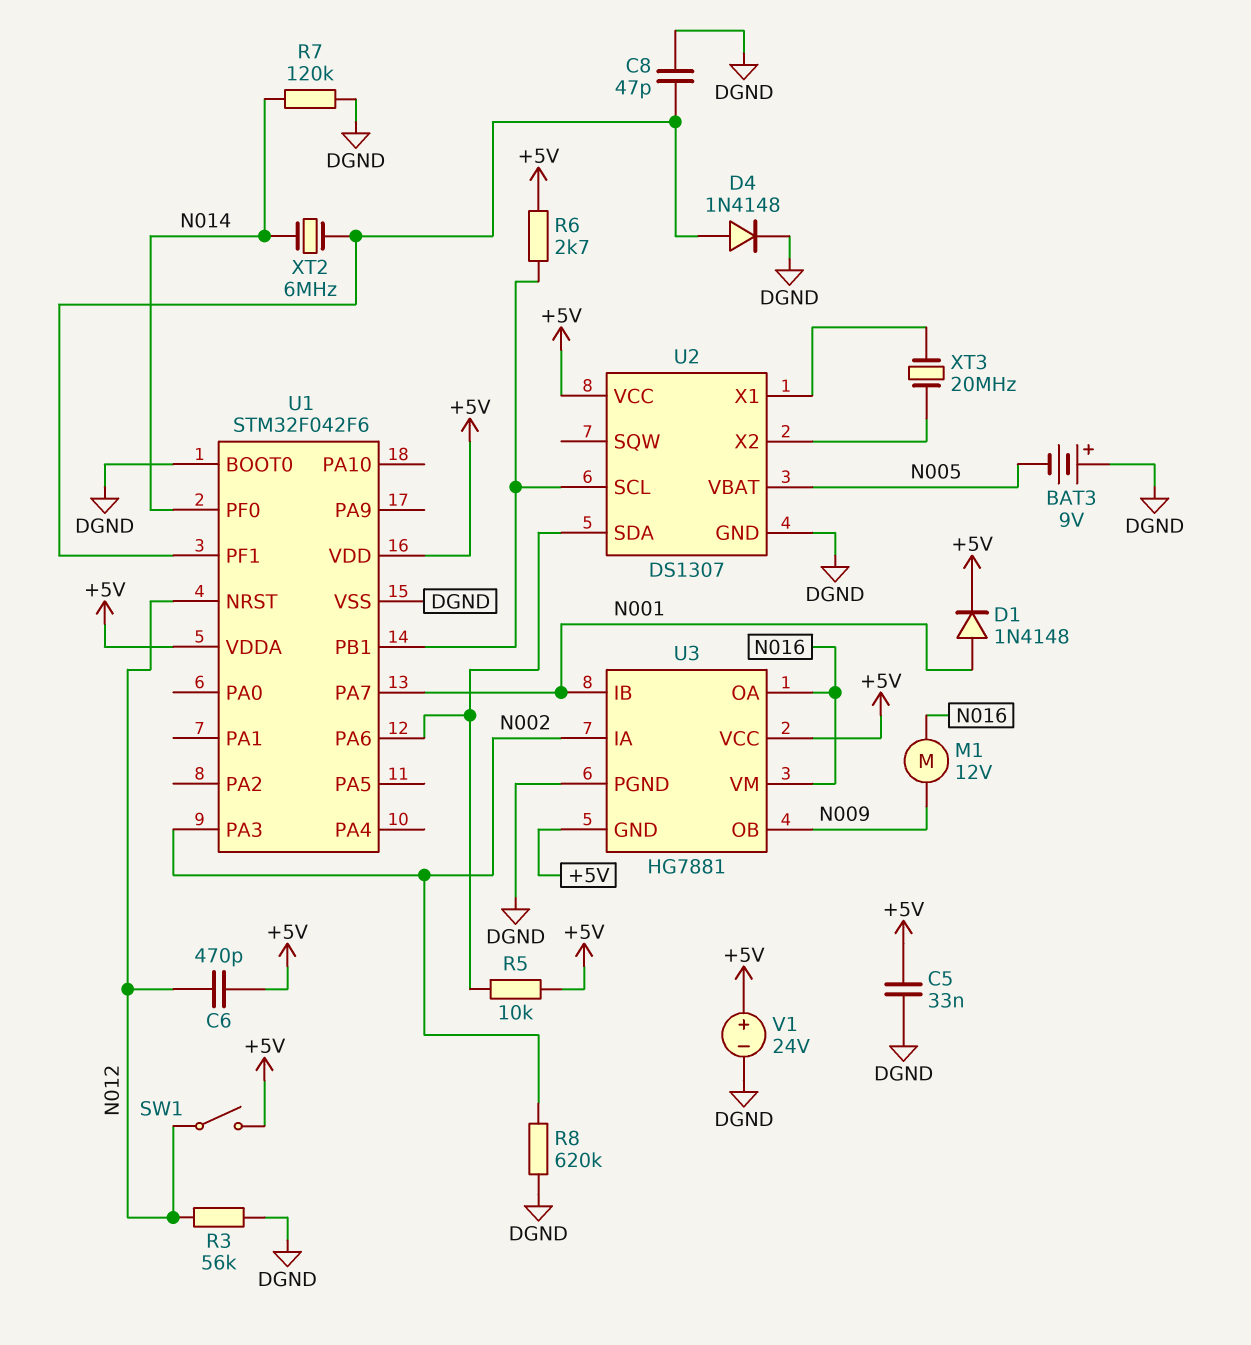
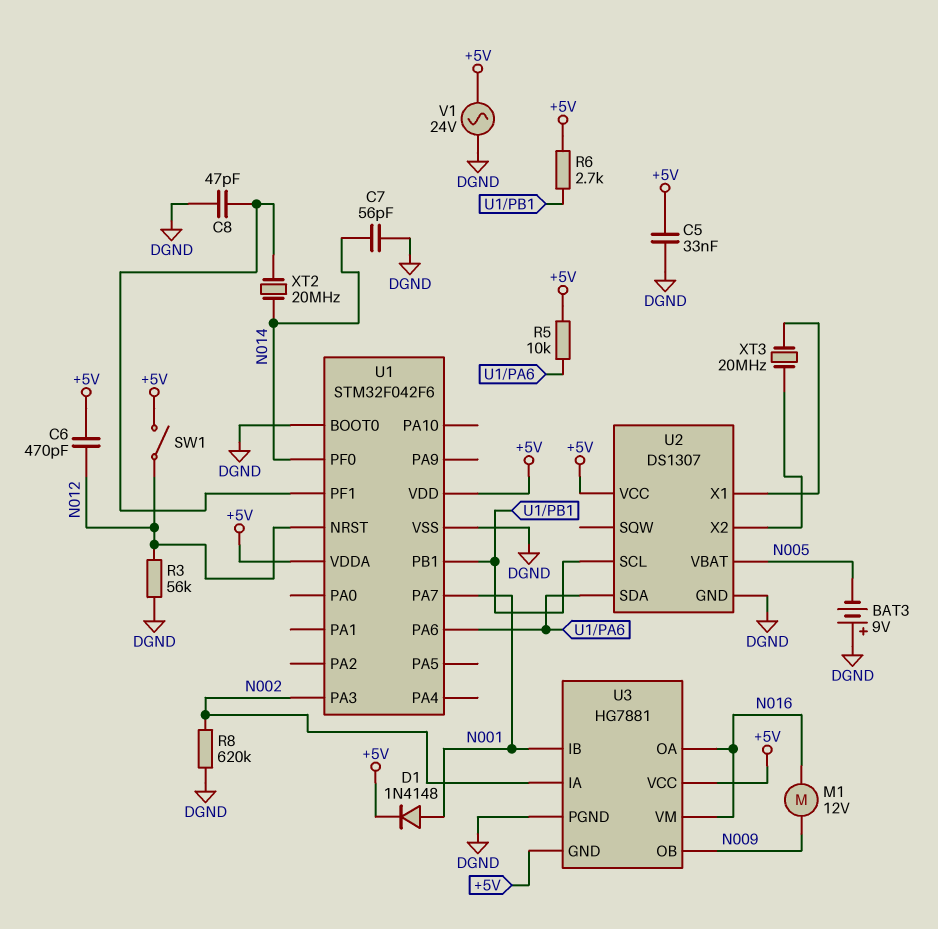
C7: none -> 56pF (DGND, N014)
D4: diode 1N4148 (A U1/PF1, K DGND) -> none
R7: 120k (DGND, N014) -> none
V1: 24V (plus +5V, minus DGND) -> AC 24V (+5V, DGND)
XT2: 6MHz (N014, U1/PF1) -> 20MHz (N014, U1/PF1)

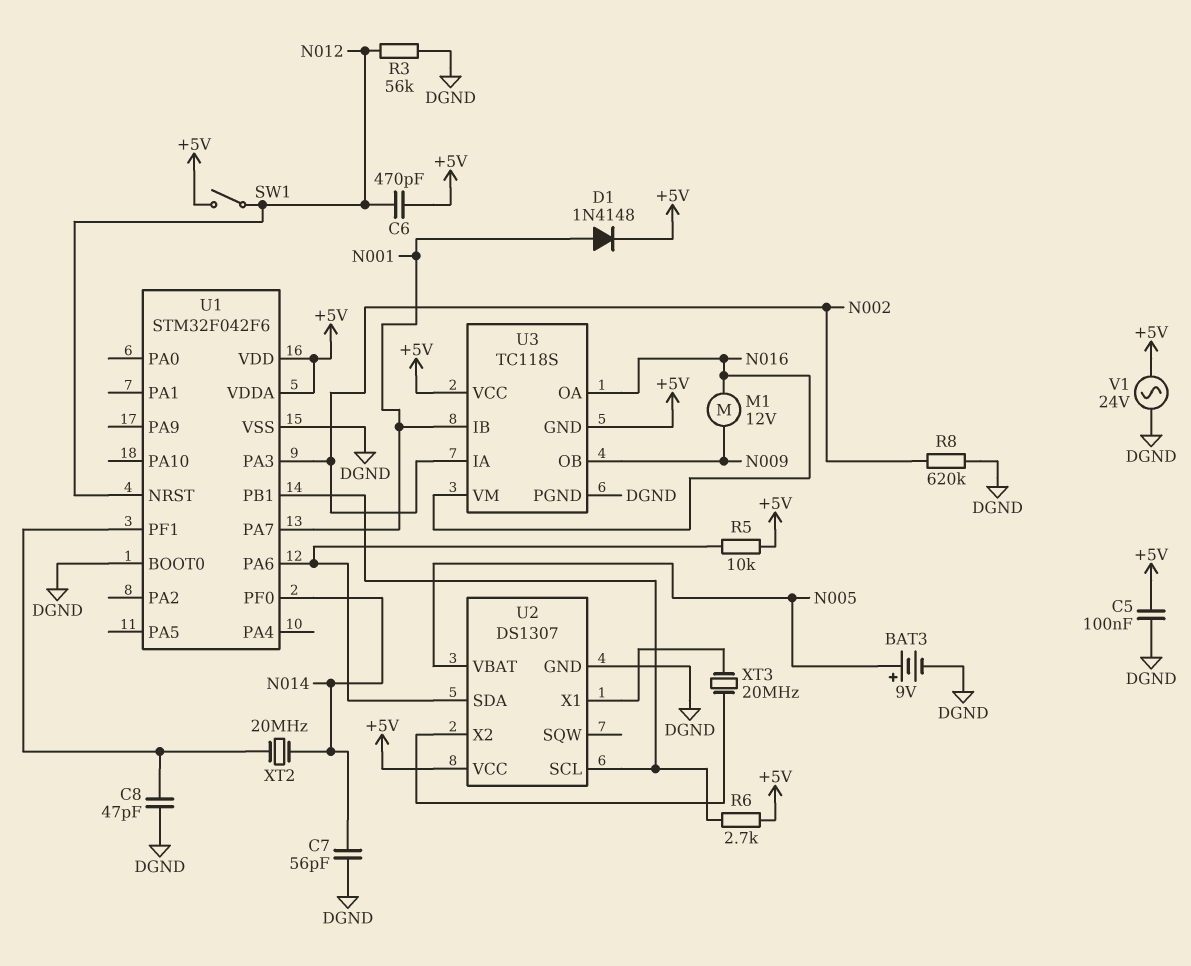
BAT3: 9V (plus DGND, minus N005) -> 9V (plus N005, minus DGND)
C5: 33nF (+5V, DGND) -> 100nF (+5V, DGND)
U3: HG7881 -> TC118S

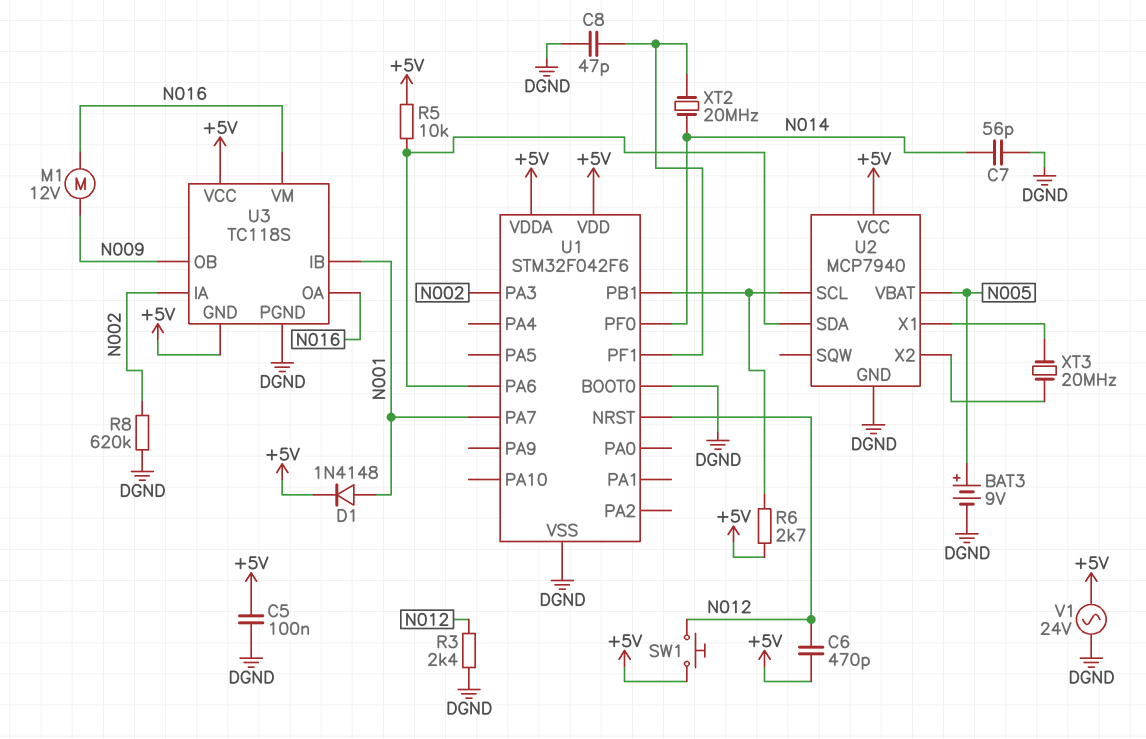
R3: 56k (DGND, N012) -> 2.4k (DGND, N012)
SW1: switch (+5V, N012) -> button (+5V, N012)
U2: DS1307 -> MCP7940

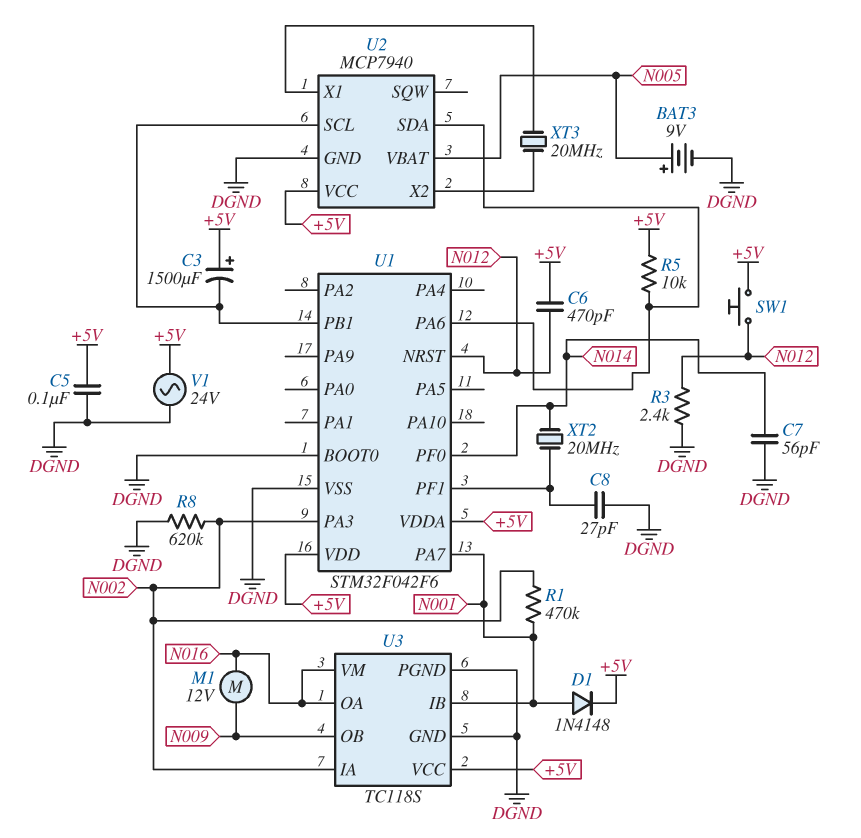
C3: none -> 1500uF (plus +5V, minus U1/PB1)
C8: 47pF (DGND, U1/PF1) -> 27pF (DGND, U1/PF1)
R1: none -> 470k (N001, N002)
R6: 2.7k (+5V, U1/PB1) -> none
U3 pin GND: +5V -> DGND

